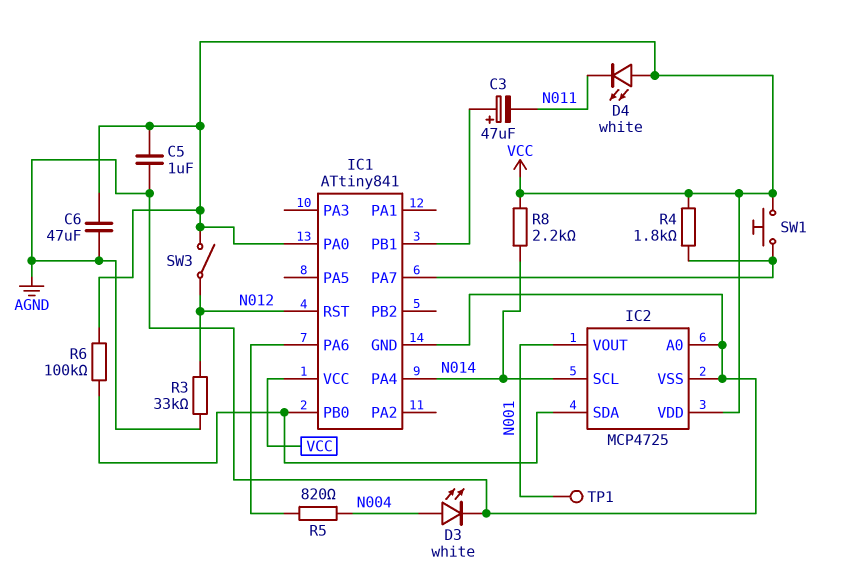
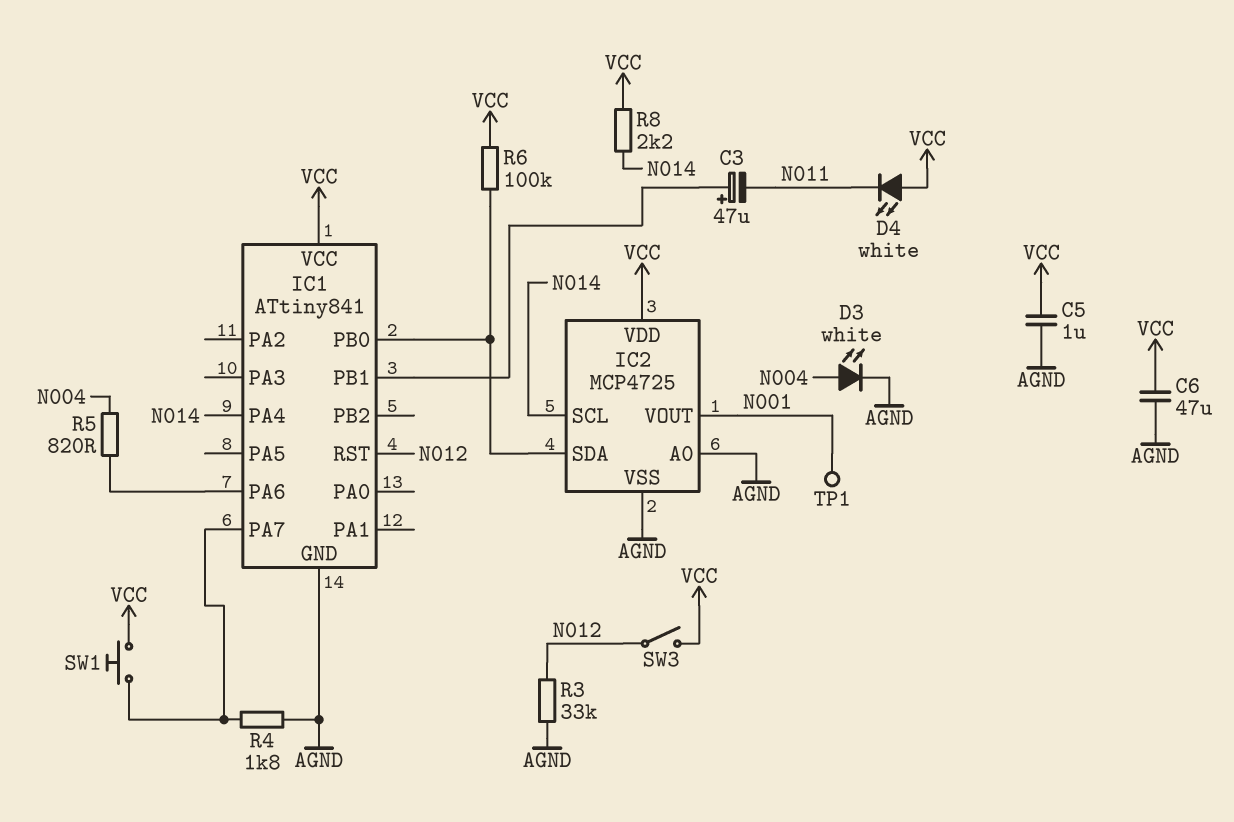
IC1 pin PA0: VCC -> none
R4: 1.8k (IC1/PA7, VCC) -> 1.8k (AGND, IC1/PA7)

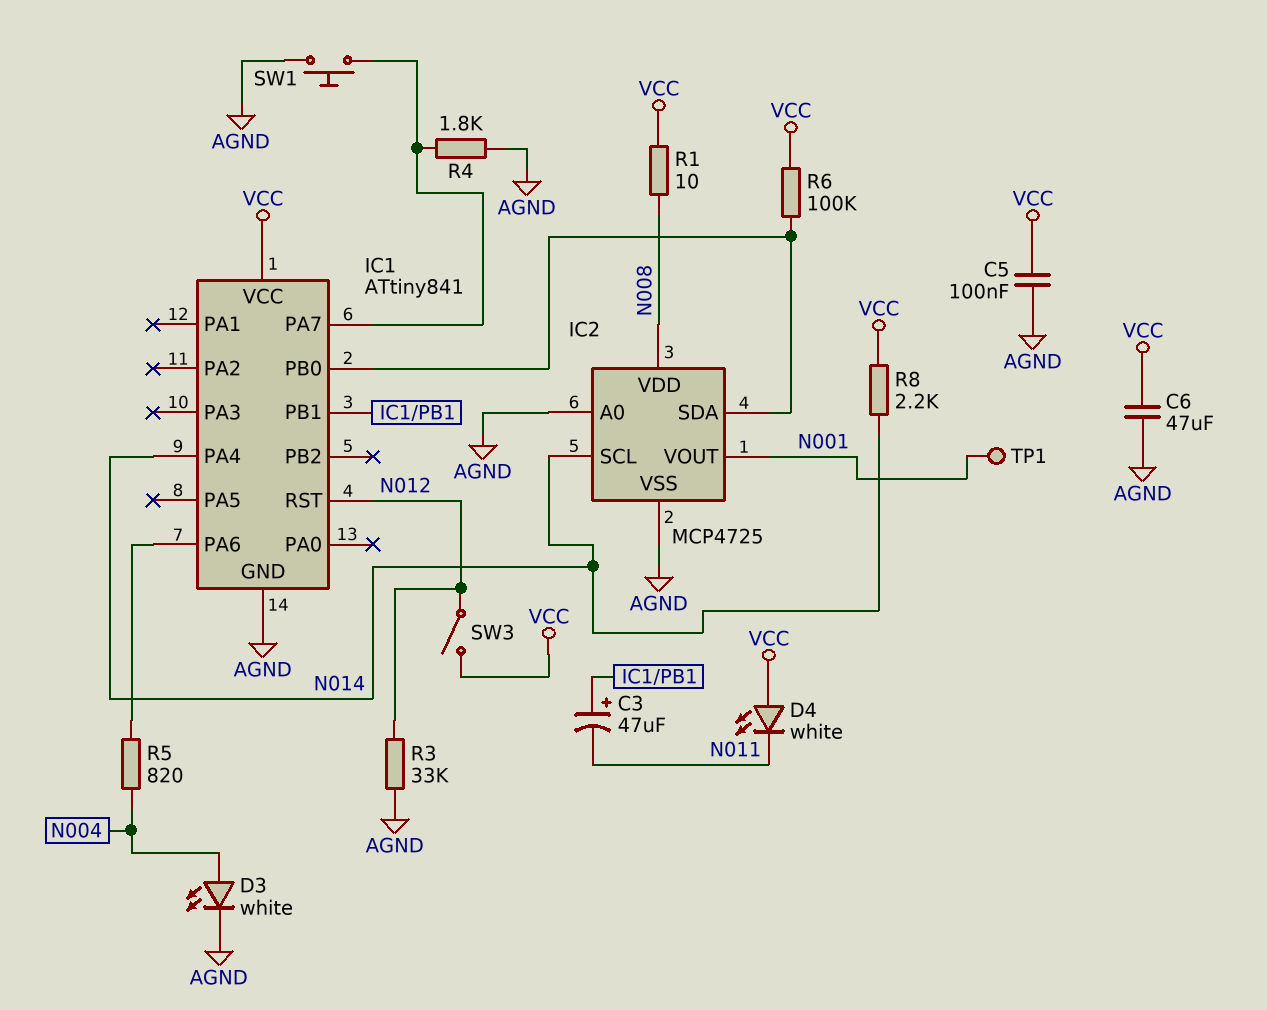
C5: 1uF (AGND, VCC) -> 100nF (AGND, VCC)
IC2 pin VDD: VCC -> N008
R1: none -> 10 (N008, VCC)
SW1: button (IC1/PA7, VCC) -> button (AGND, IC1/PA7)

